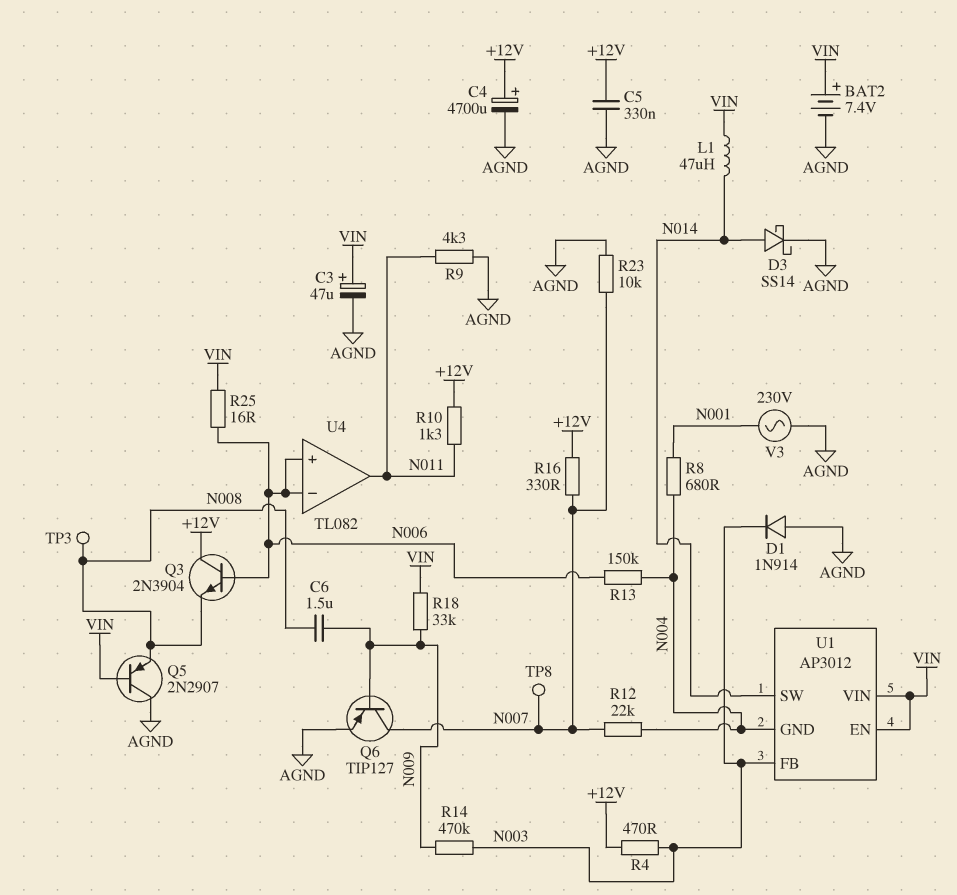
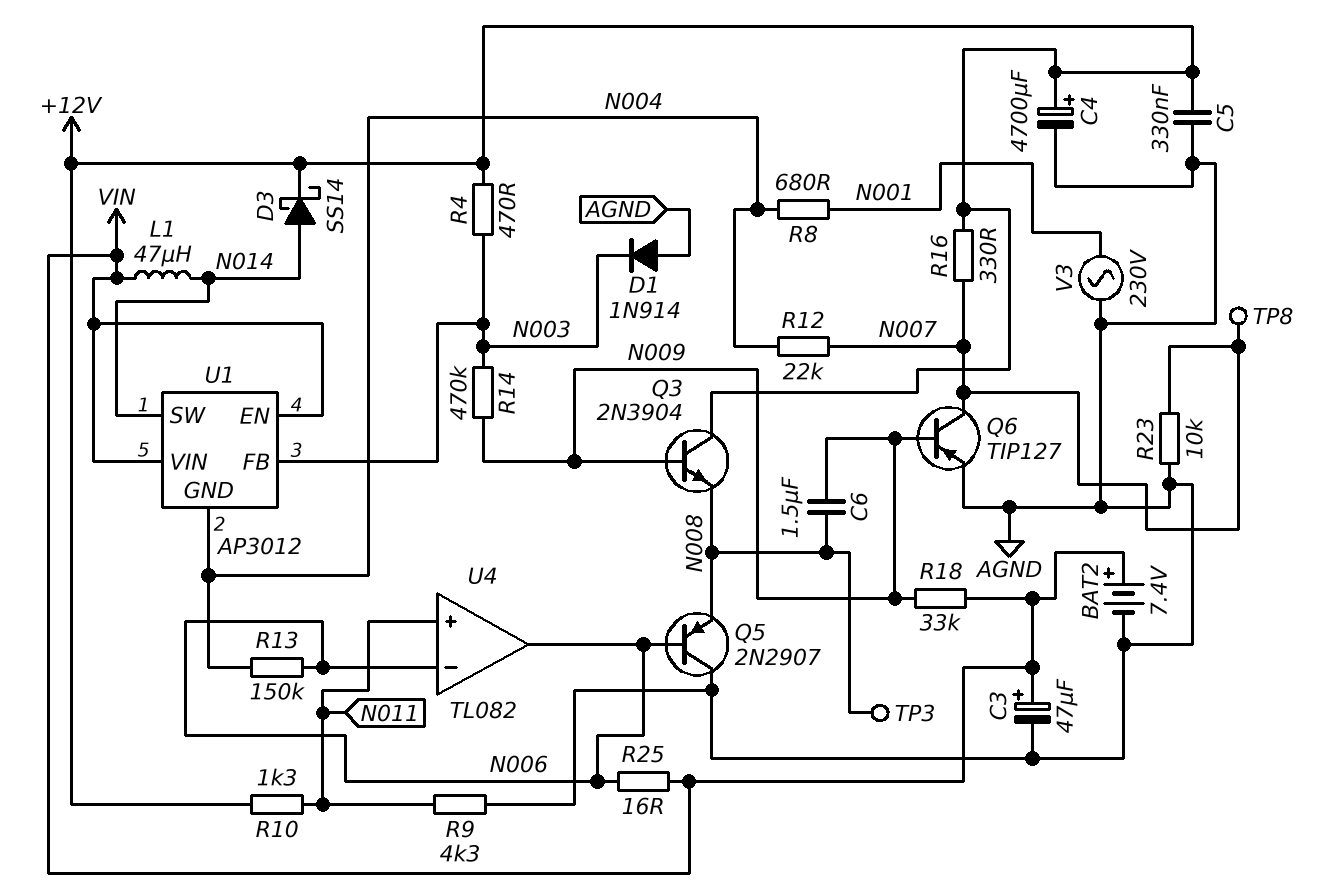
D3: schottky SS14 (A N014, K AGND) -> schottky SS14 (A N014, K +12V)
Q3: NPN 2N3904 (B N006, C +12V, E N008) -> NPN 2N3904 (B N009, C +12V, E N008)
Q5: PNP 2N2907 (B VIN, C AGND, E N008) -> PNP 2N2907 (B N006, C AGND, E N008)
U4 pin in+: N006 -> N011
U4 pin out: N011 -> N006

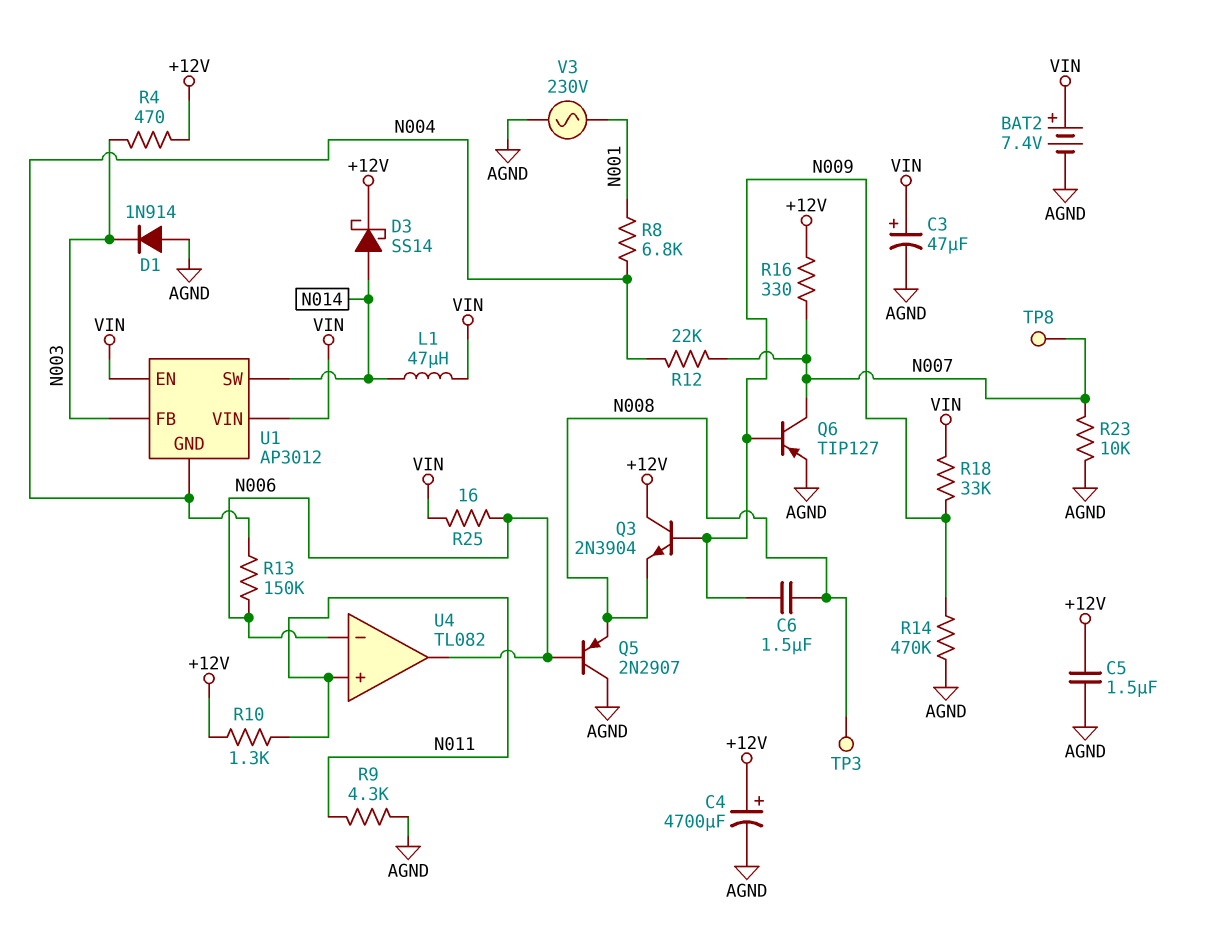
C5: 330nF (+12V, AGND) -> 1.5uF (+12V, AGND)
R8: 680 (N001, N004) -> 6.8k (N001, N004)
R14: 470k (N003, N009) -> 470k (AGND, N009)

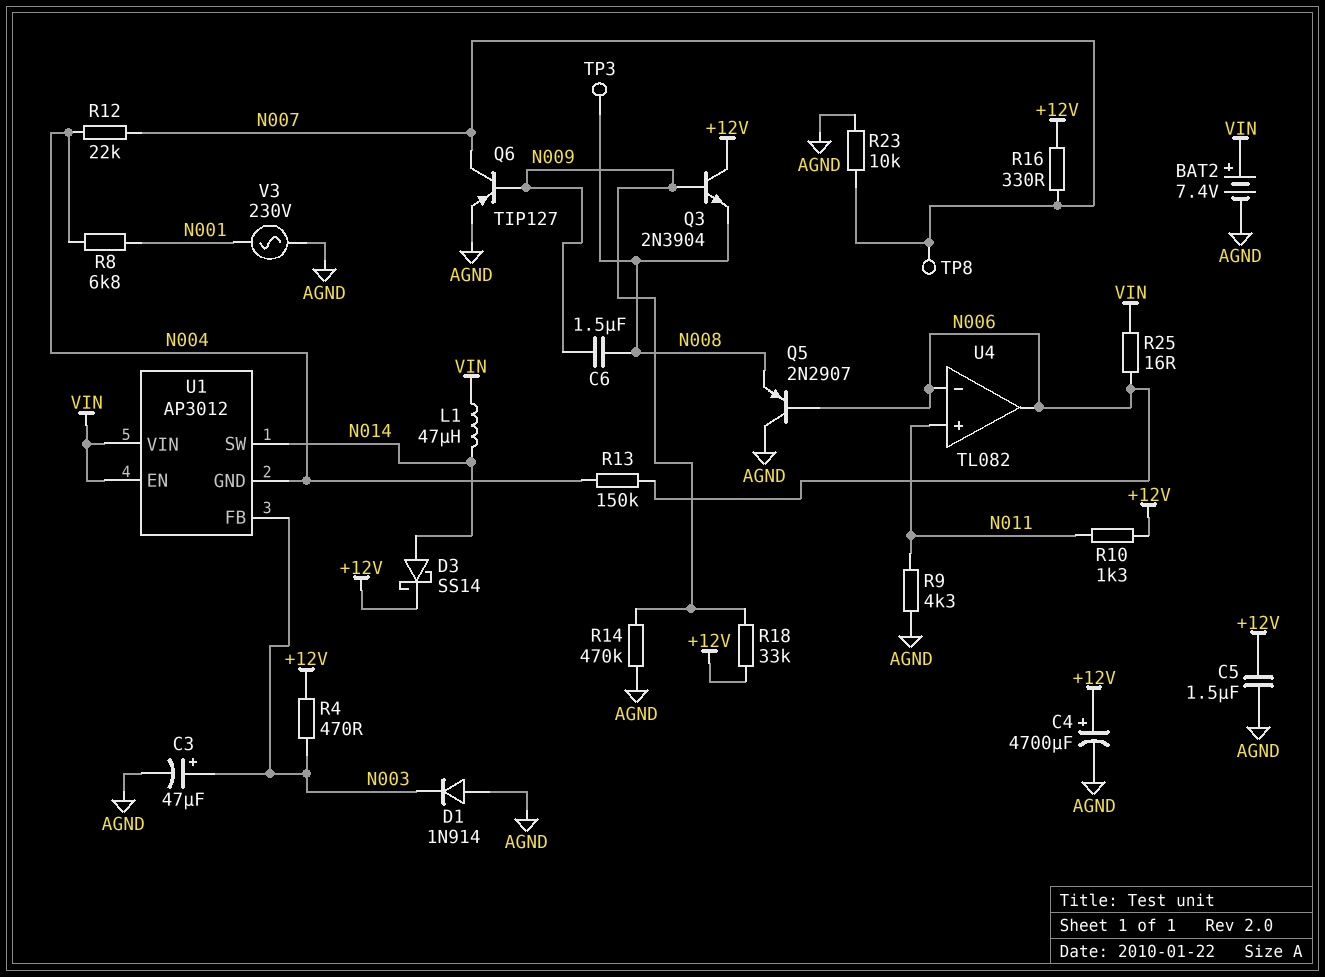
C3: 47uF (plus VIN, minus AGND) -> 47uF (plus N003, minus AGND)
R18: 33k (N009, VIN) -> 33k (+12V, N009)

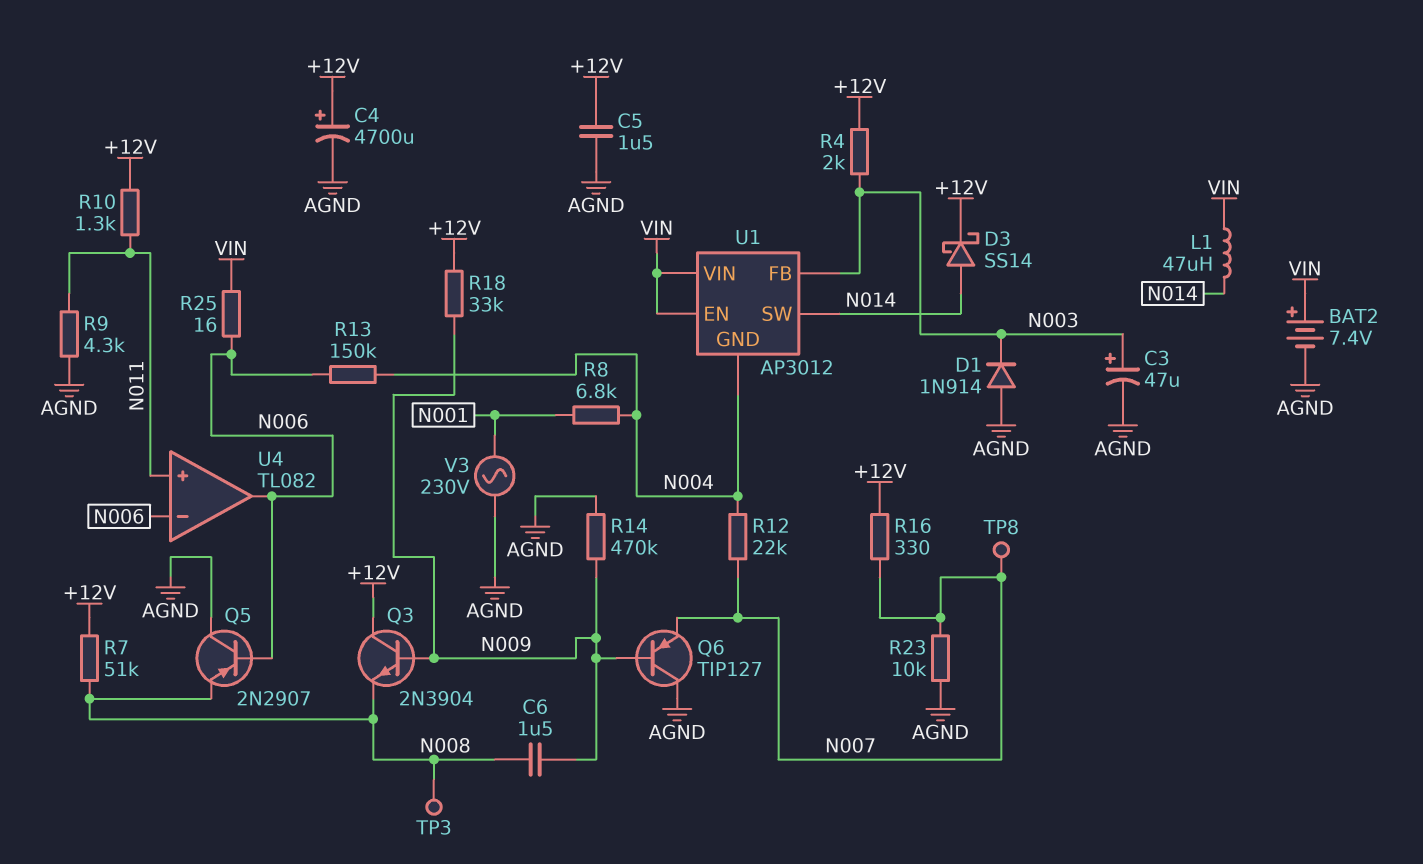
Q6: PNP TIP127 (B N009, C N007, E AGND) -> PNP TIP127 (B N009, C AGND, E N007)
R4: 470 (+12V, N003) -> 2k (+12V, N003)
R7: none -> 51k (+12V, N008)

